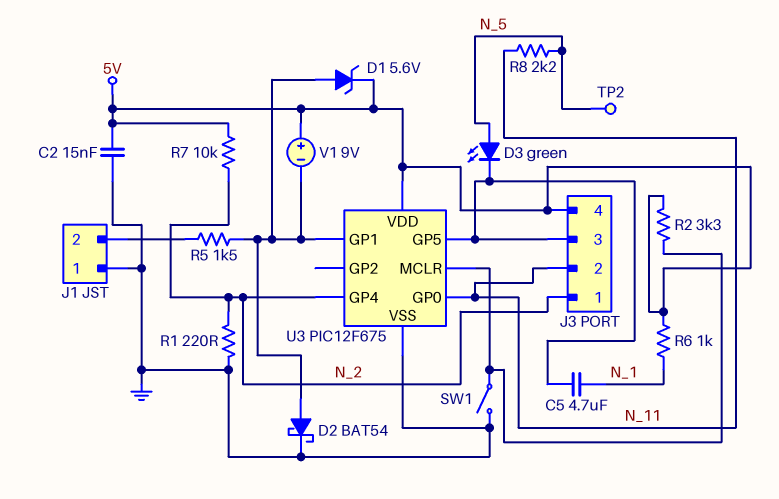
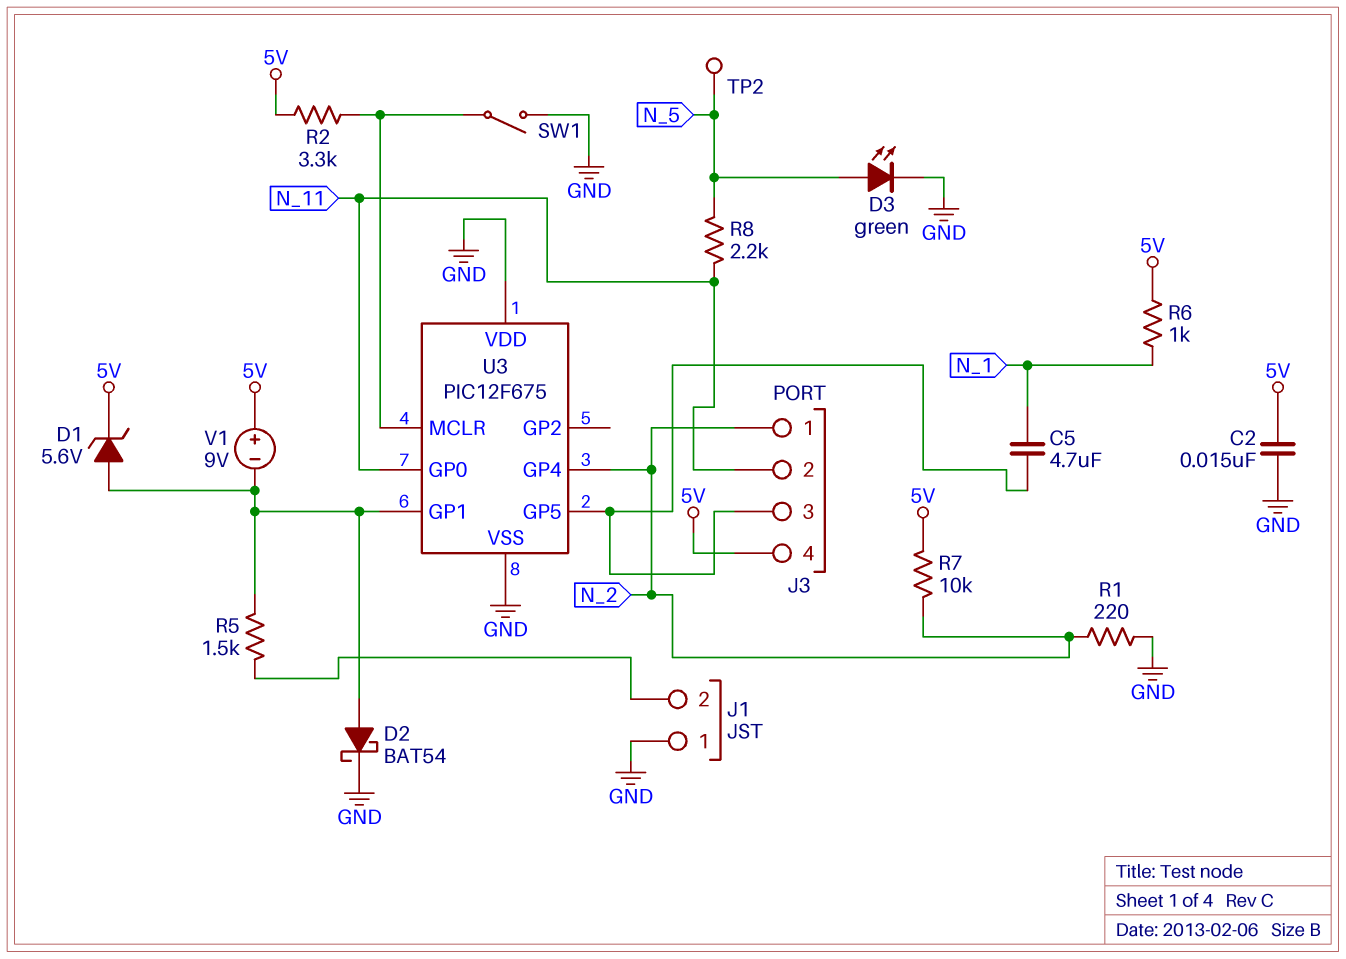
D3: LED green (A N_5, K J3/3) -> LED green (A N_5, K GND)
U3 pin VDD: 5V -> GND

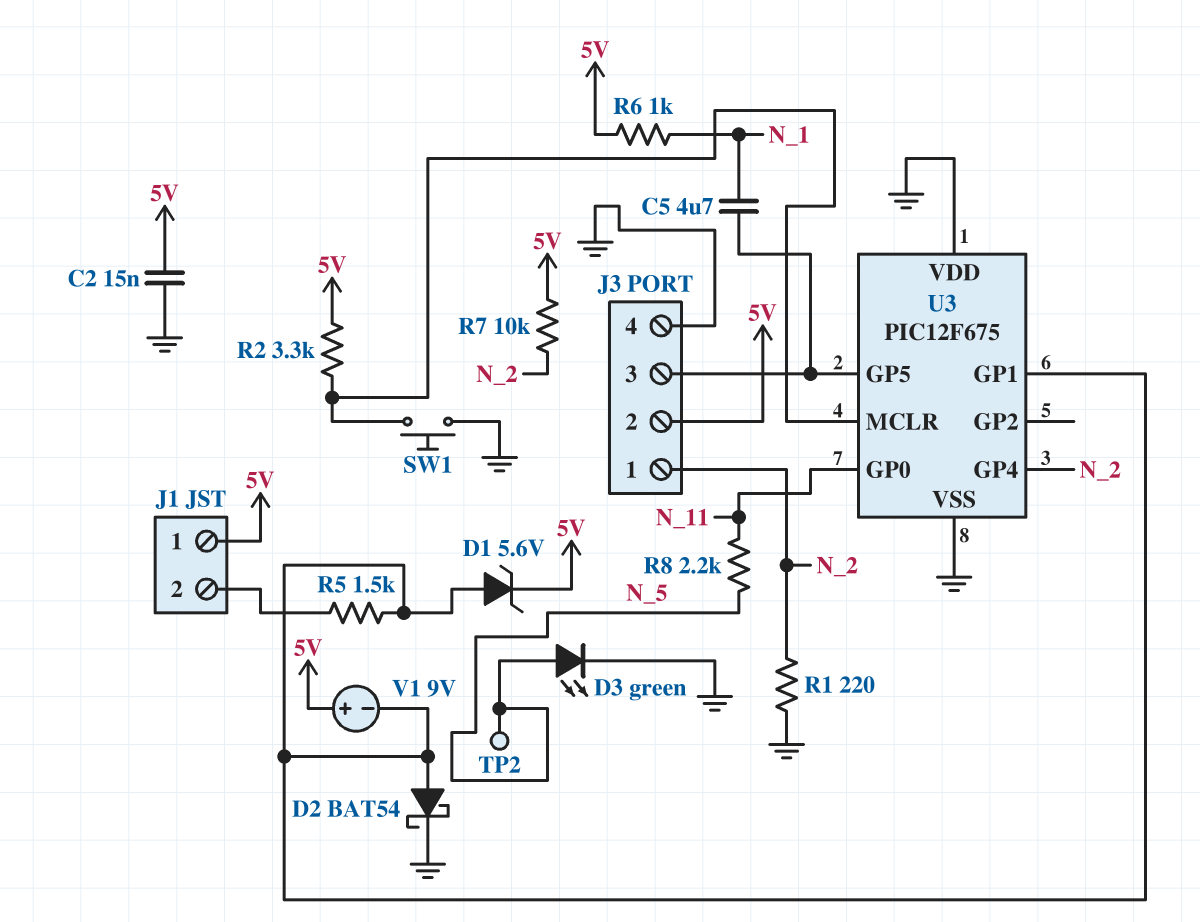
J1 pin 1: GND -> 5V
J3 pin 2: N_11 -> 5V
J3 pin 4: 5V -> GND
SW1: switch (GND, U3/MCLR) -> button (GND, U3/MCLR)

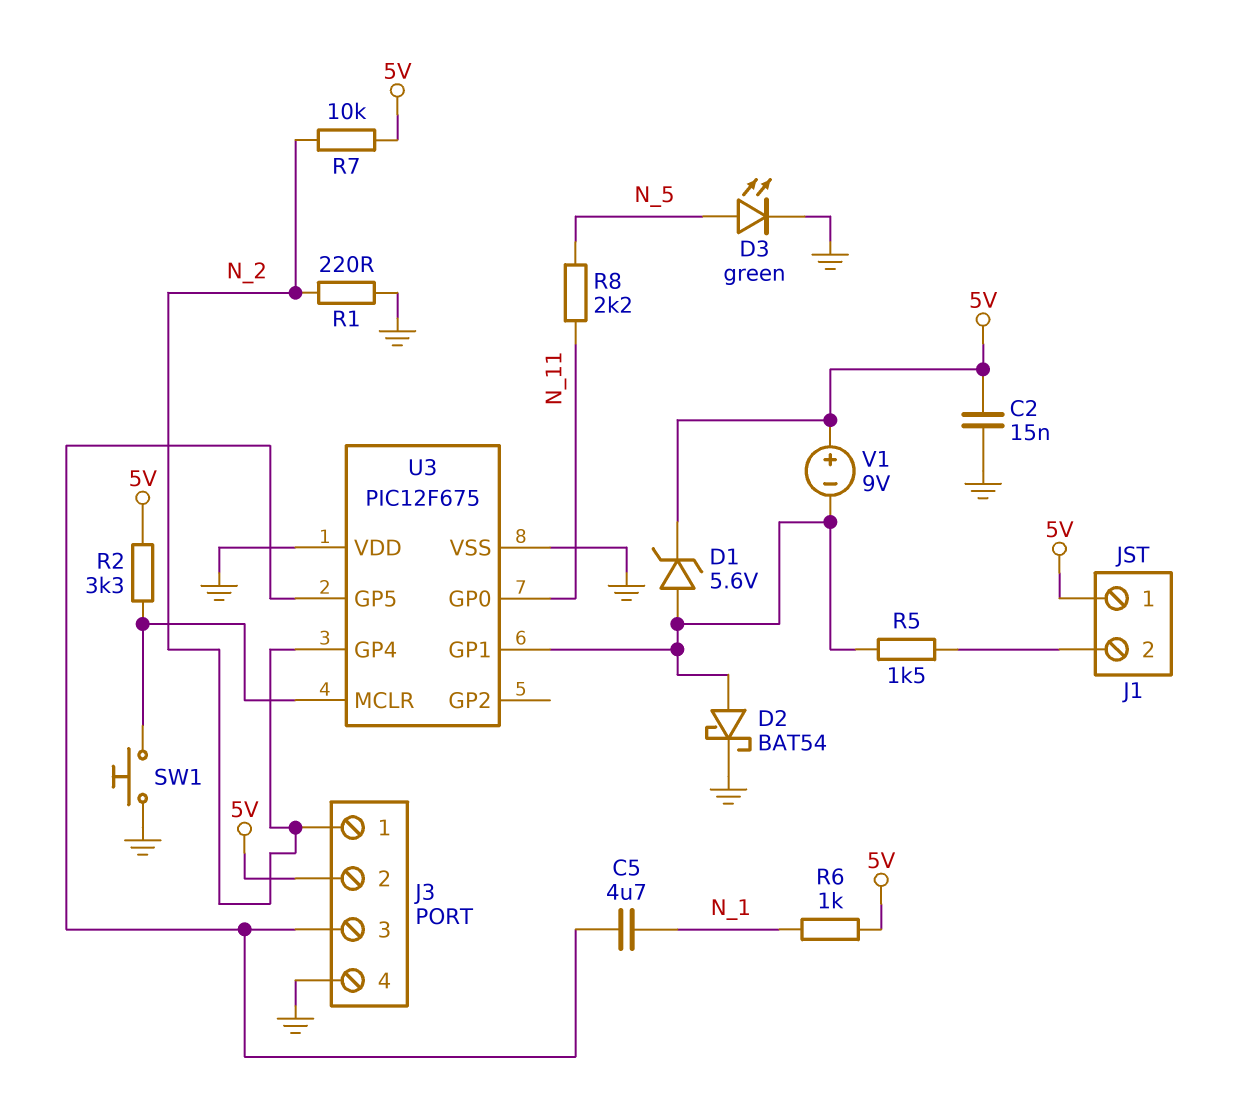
TP2: test point (N_5) -> none

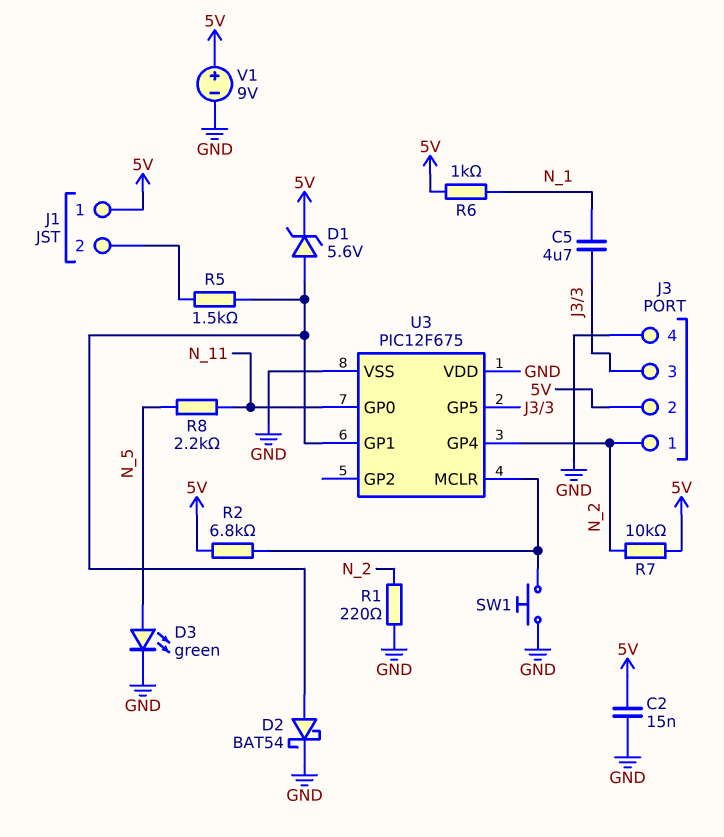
R2: 3.3k (5V, U3/MCLR) -> 6.8k (5V, U3/MCLR)
V1: 9V (plus 5V, minus U3/GP1) -> 9V (plus 5V, minus GND)

